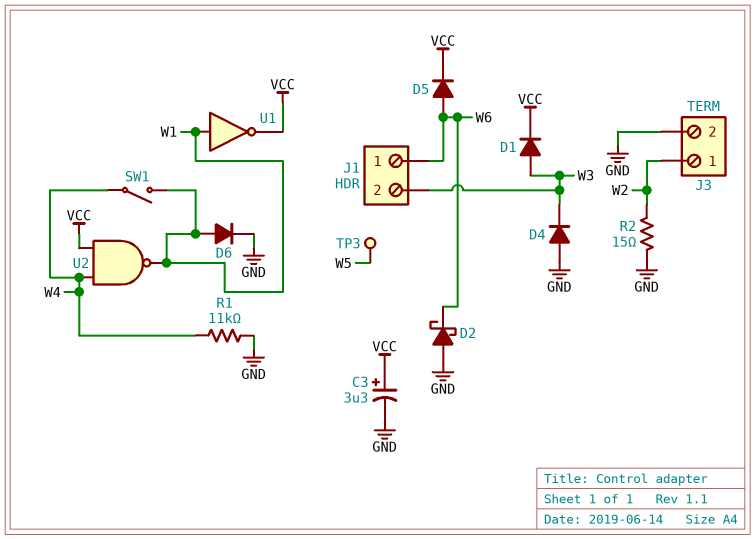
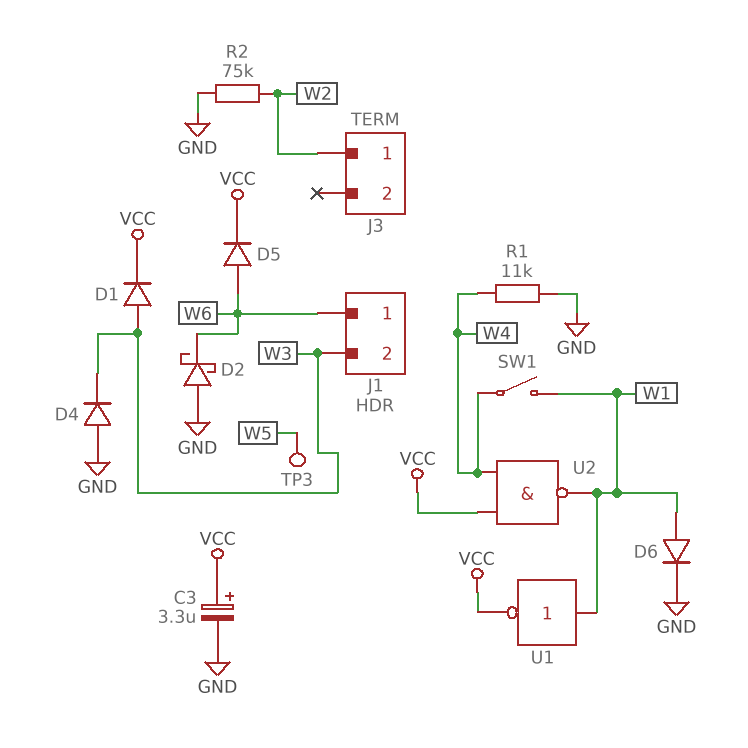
J3 pin 2: GND -> none
R2: 15 (GND, W2) -> 75k (GND, W2)

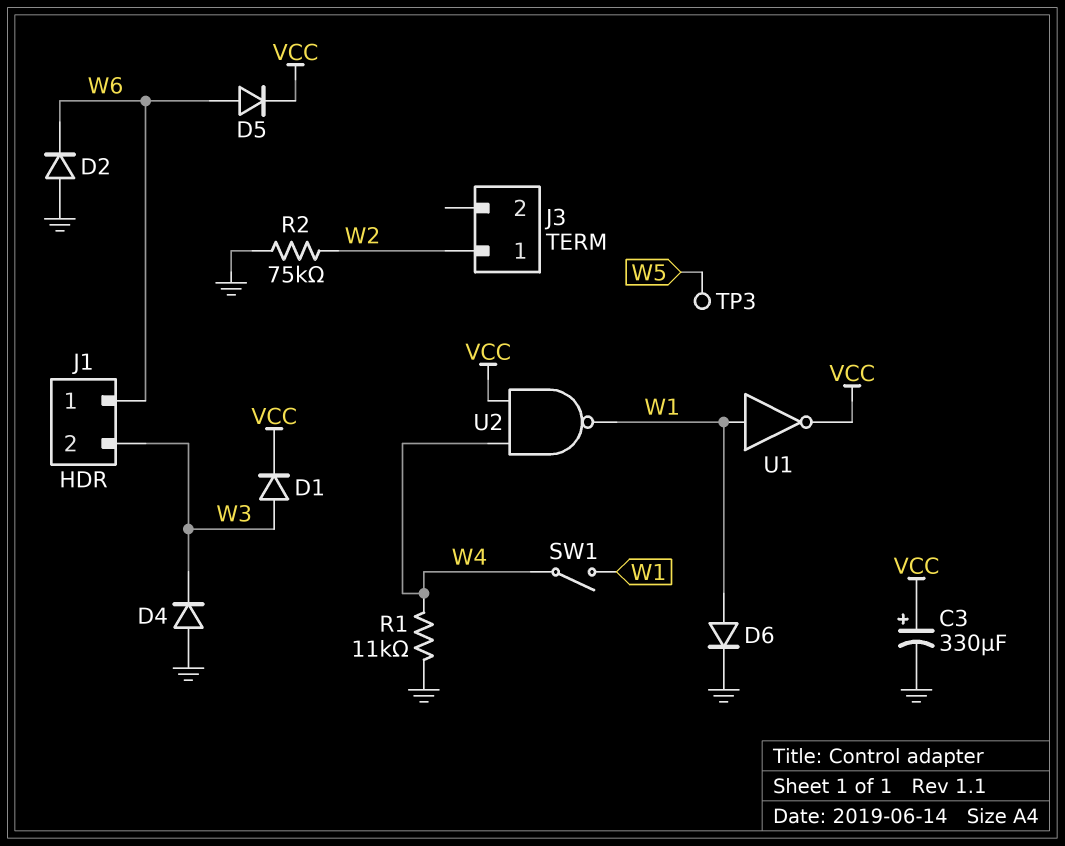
C3: 3.3uF (plus VCC, minus GND) -> 330uF (plus VCC, minus GND)
D2: schottky (A GND, K W6) -> diode (A GND, K W6)

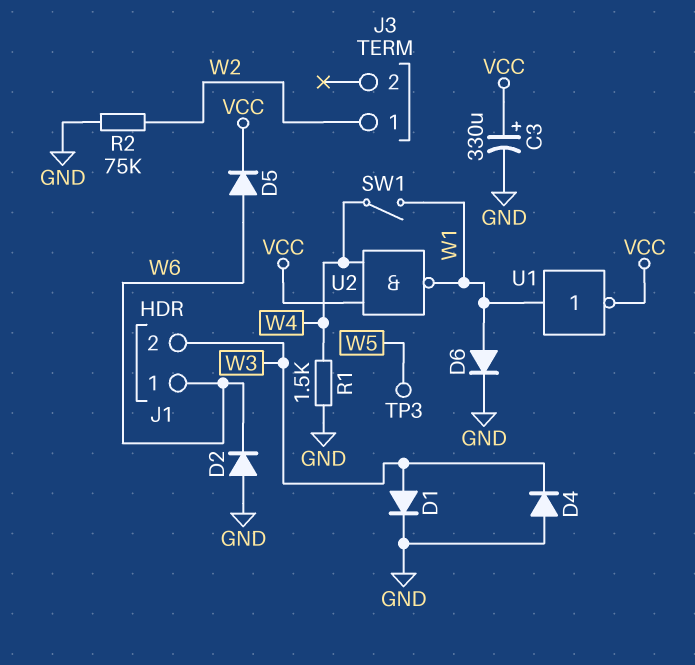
D1: diode (A W3, K VCC) -> diode (A W3, K GND)
R1: 11k (GND, W4) -> 1.5k (GND, W4)

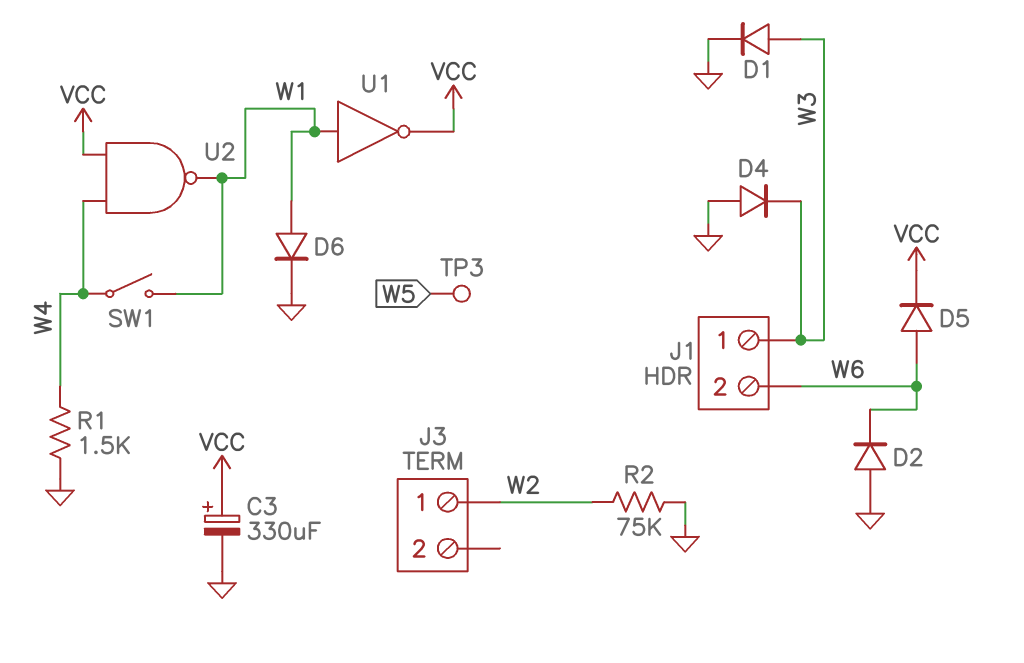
J1 pin 1: W6 -> W3
J1 pin 2: W3 -> W6

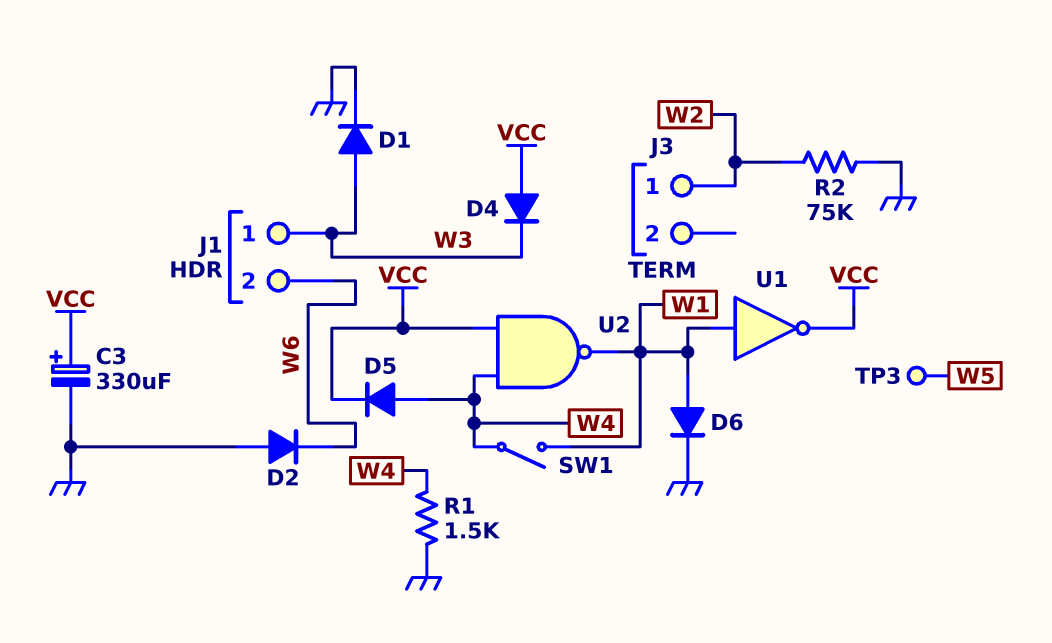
D4: diode (A GND, K W3) -> diode (A VCC, K W3)
D5: diode (A W6, K VCC) -> diode (A W4, K VCC)

